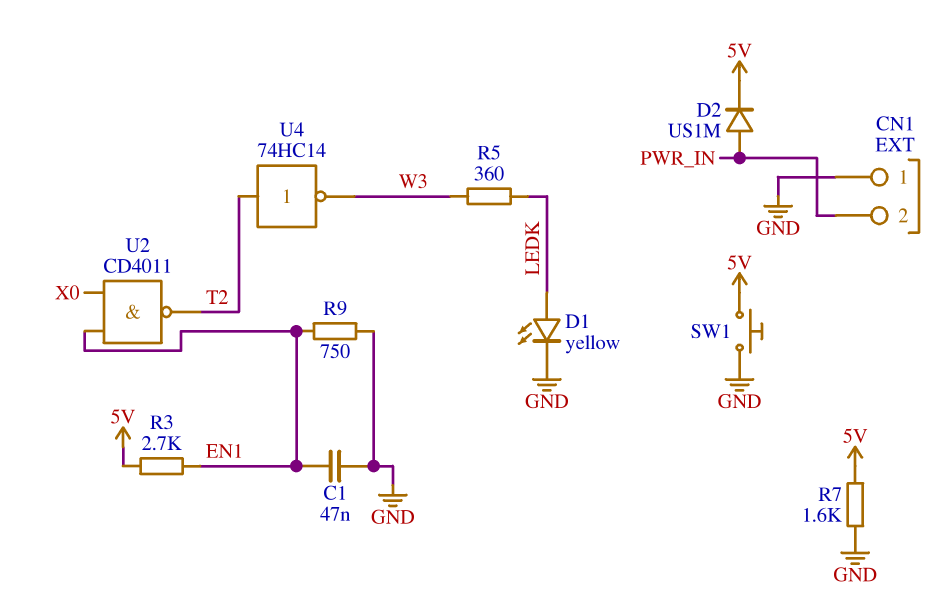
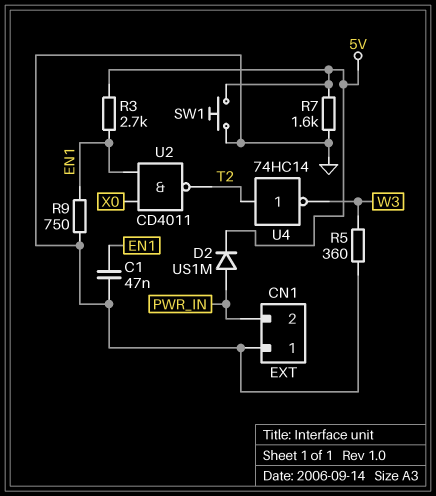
D1: LED yellow (A LEDK, K GND) -> none
R5: 360 (LEDK, W3) -> 360 (GND, W3)

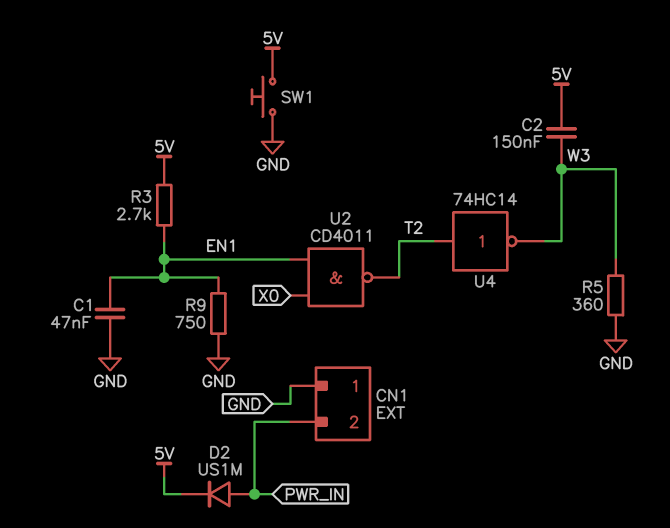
C2: none -> 150nF (5V, W3)
R7: 1.6k (5V, GND) -> none

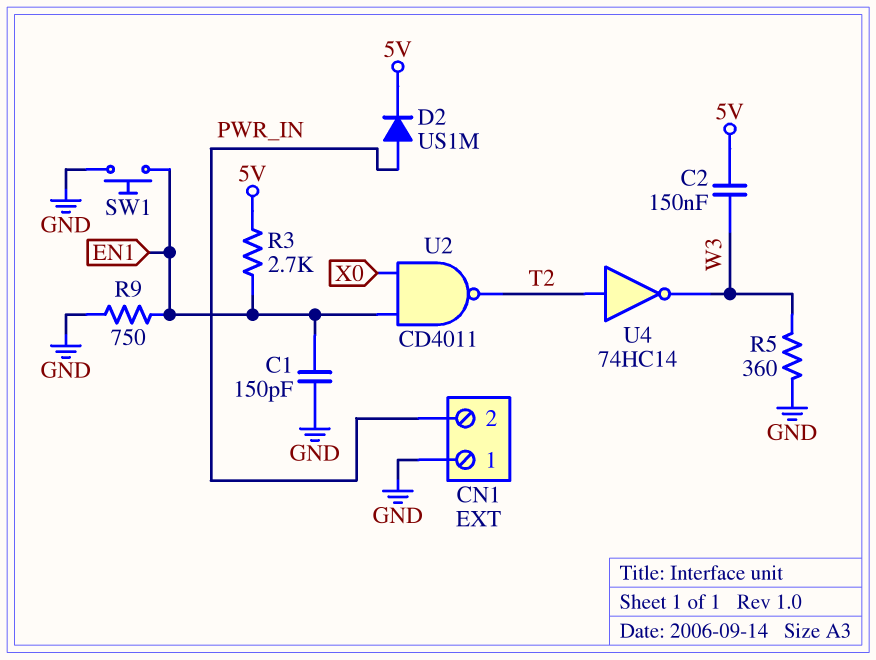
C1: 47nF (EN1, GND) -> 150pF (EN1, GND)
SW1: button (5V, GND) -> button (EN1, GND)

